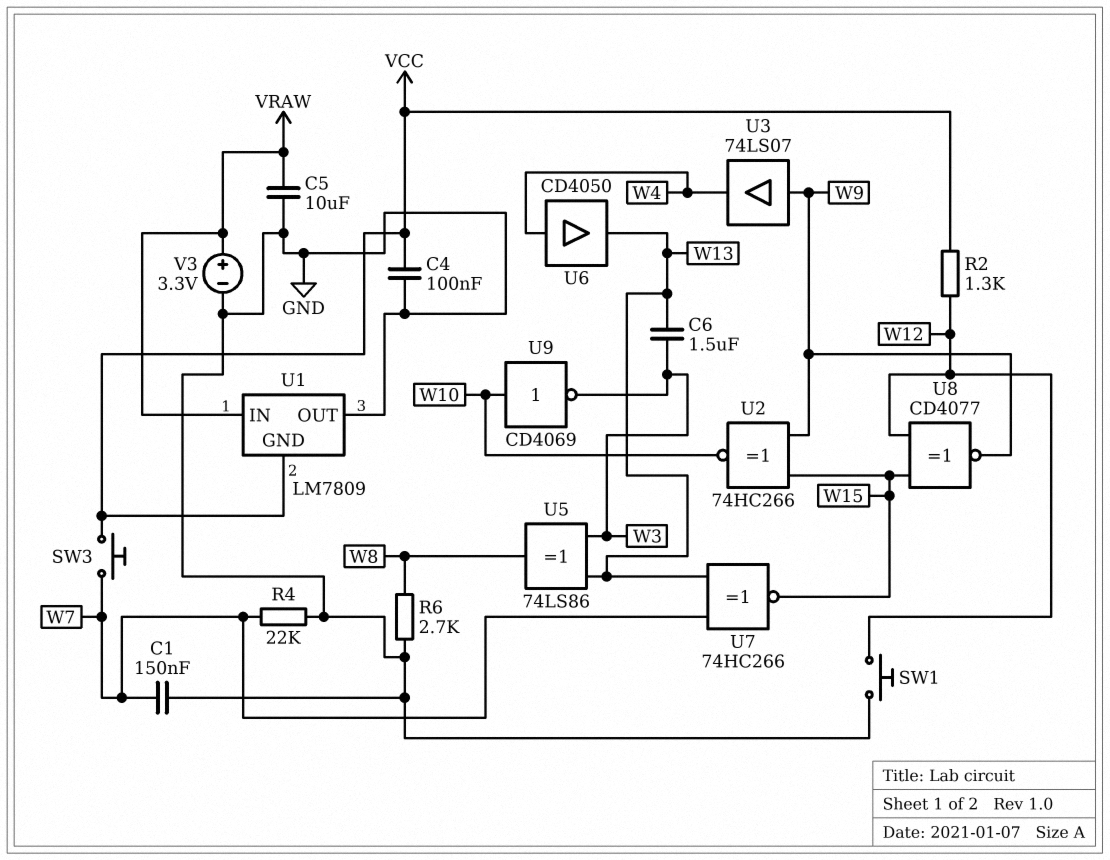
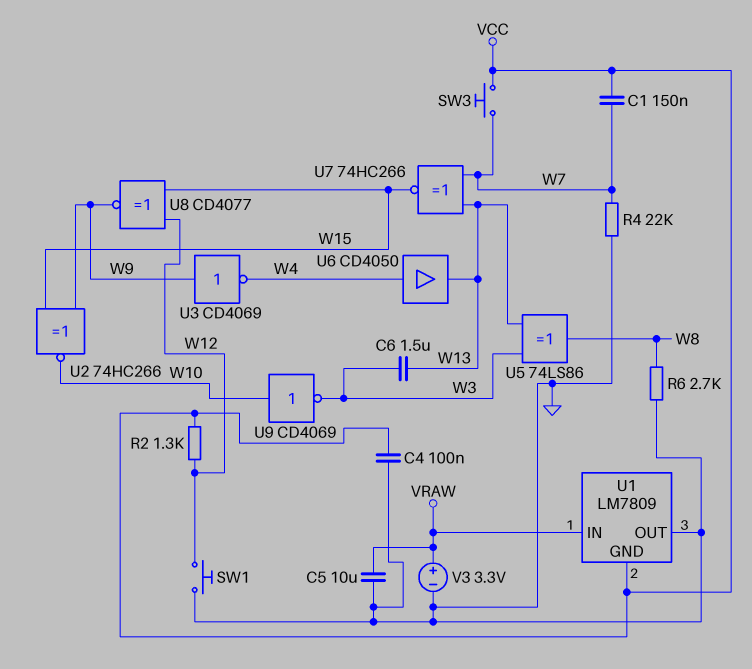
C1: 150nF (GND, W7) -> 150nF (VCC, W7)
U3: buffer 74LS07 (in W9, out W4) -> NOT CD4069 (in W9, out W4)

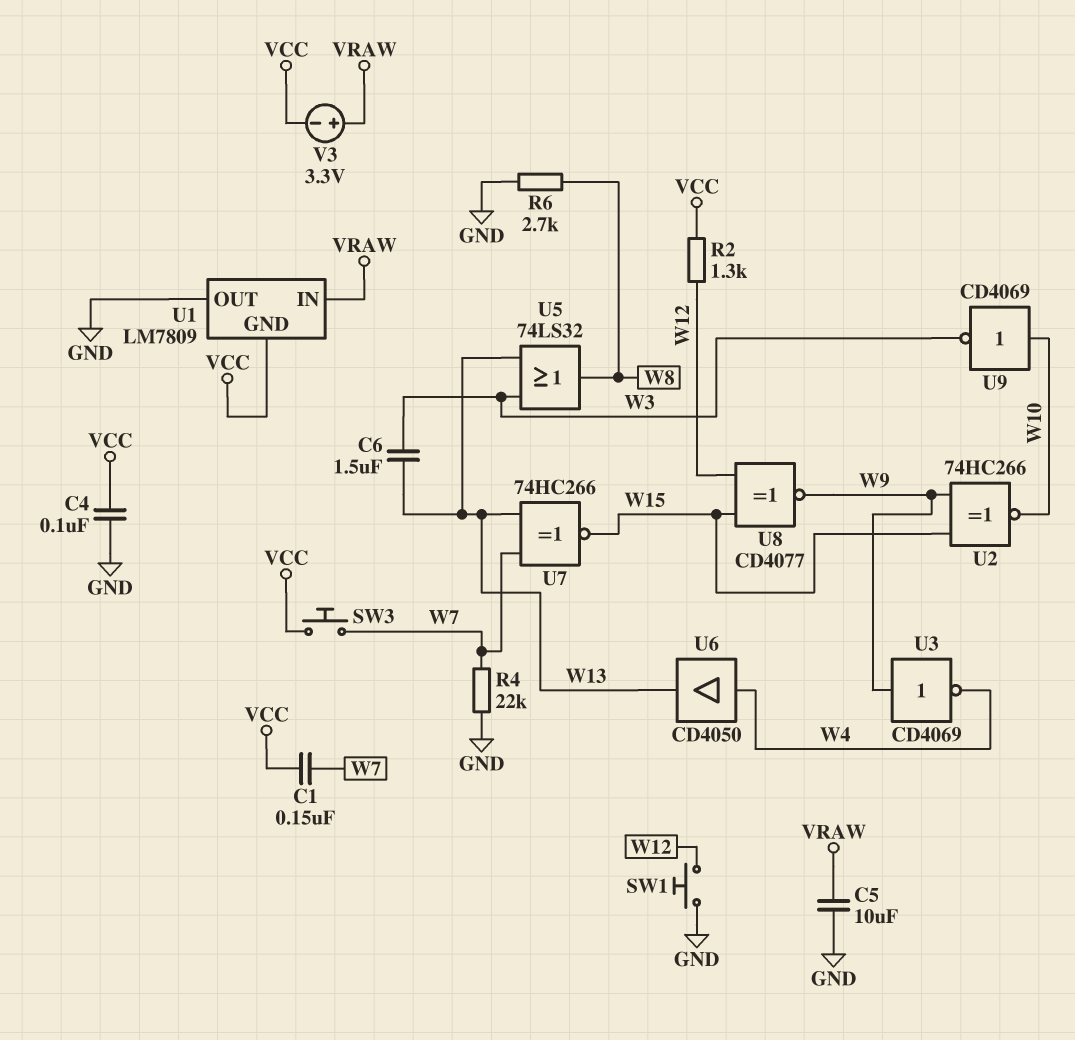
U5: XOR 74LS86 (in W3, in W13, out W8) -> OR 74LS32 (in W3, in W13, out W8)
V3: 3.3V (plus VRAW, minus GND) -> 3.3V (plus VRAW, minus VCC)

